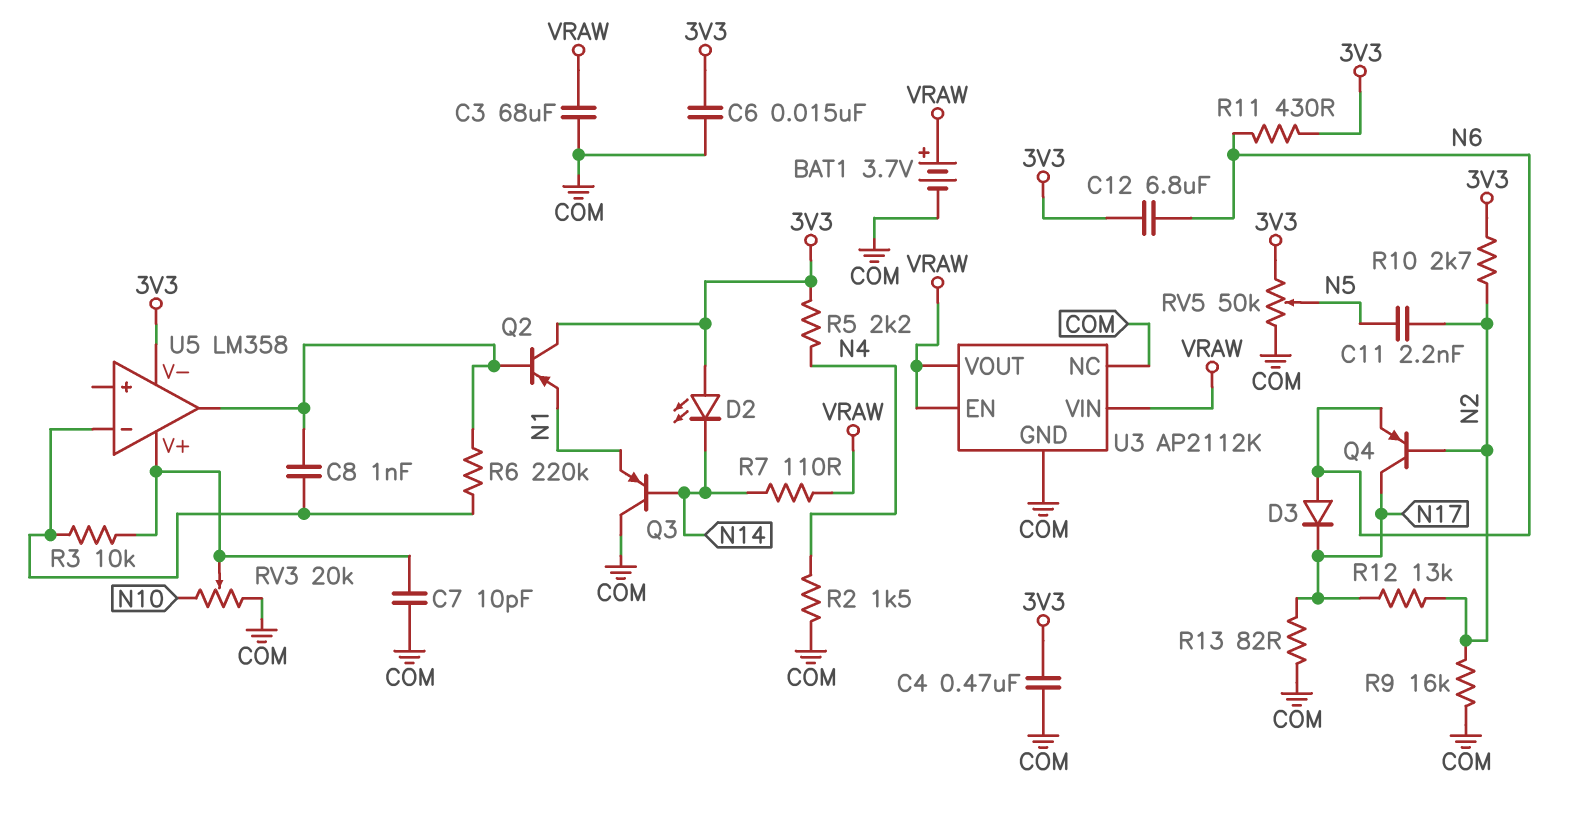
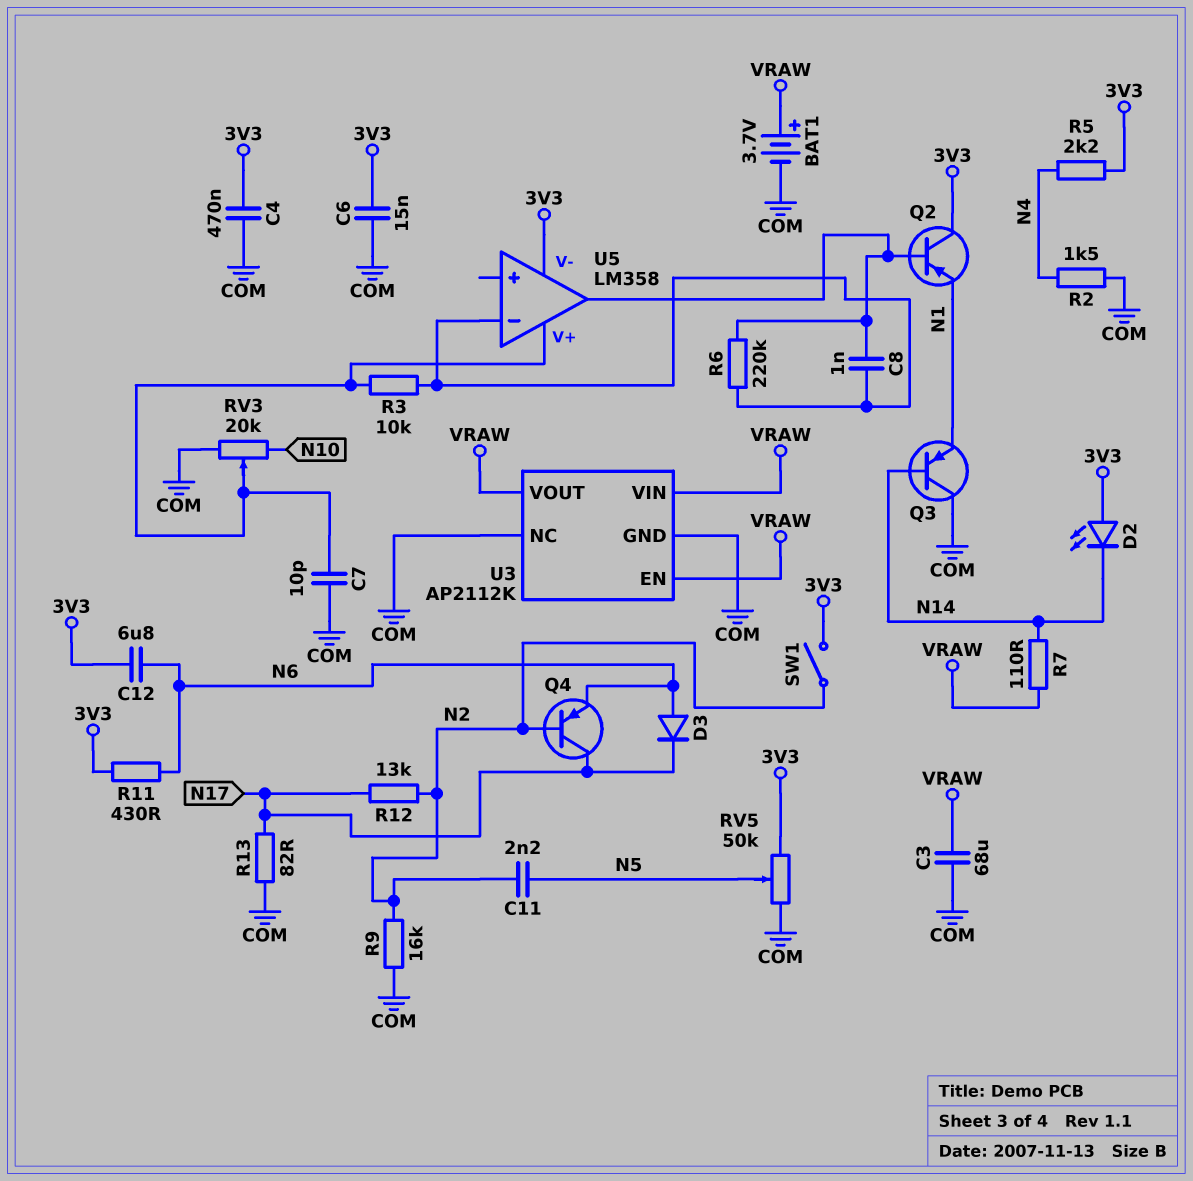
R10: 2.7k (3V3, N2) -> none
SW1: none -> switch (3V3, N2)

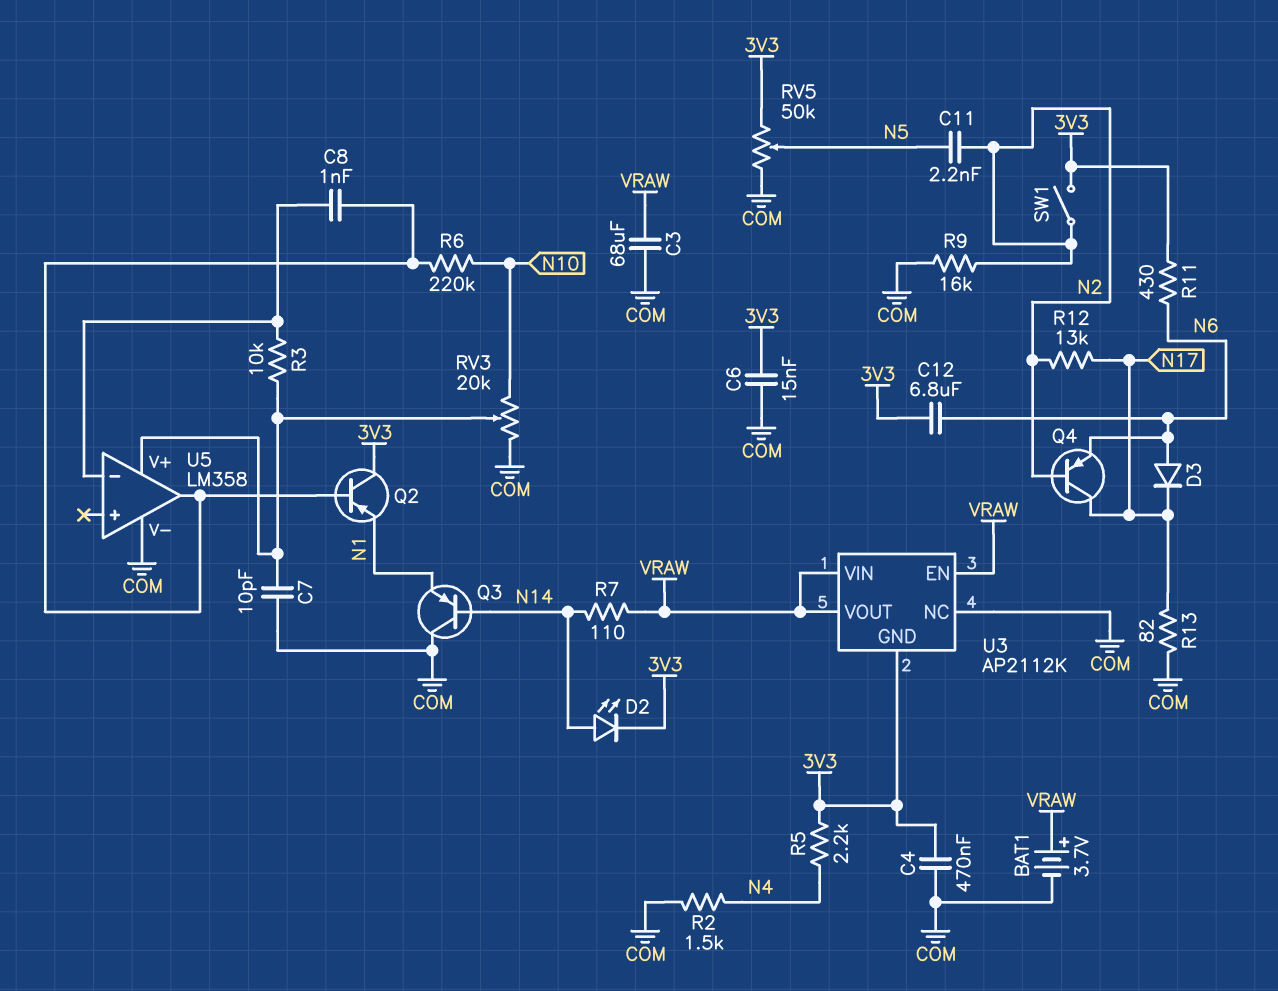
D2: LED (A 3V3, K N14) -> LED (A N14, K 3V3)
R6: 220k (U5/in-, U5/out) -> 220k (N10, U5/out)
U3 pin GND: COM -> 3V3
U5 pin V-: 3V3 -> COM

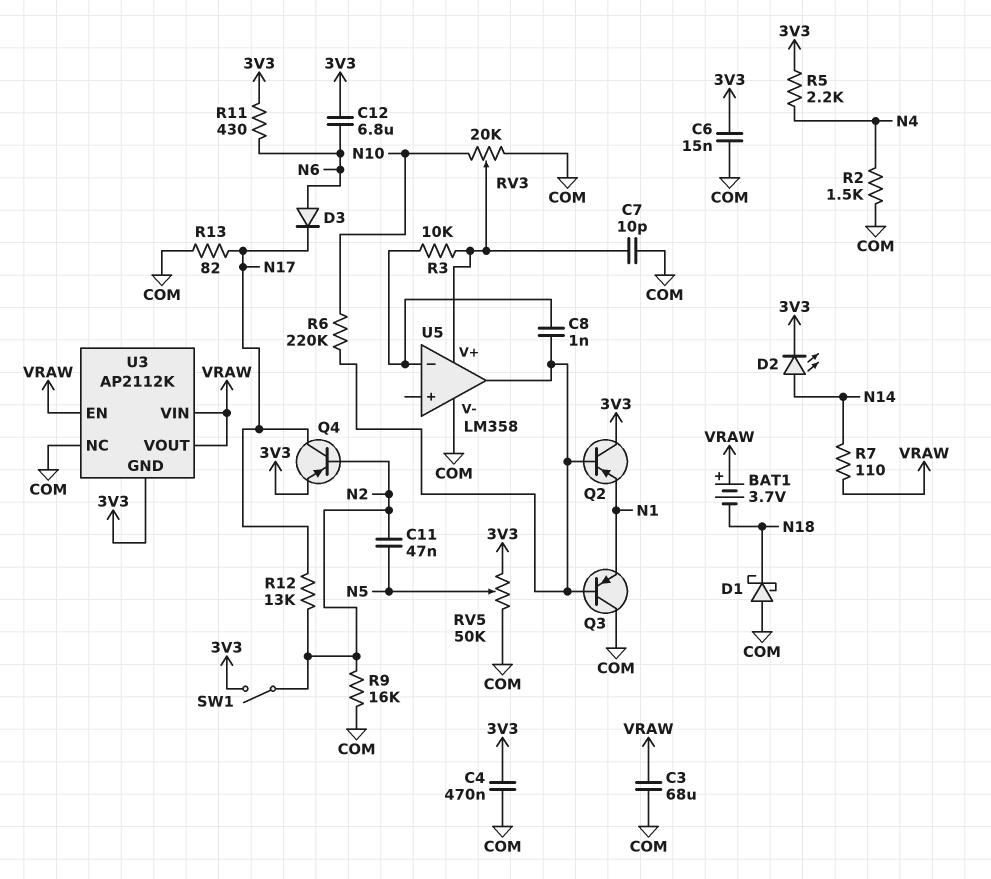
BAT1: 3.7V (plus VRAW, minus COM) -> 3.7V (plus VRAW, minus N18)
C11: 2.2nF (N2, N5) -> 47nF (N2, N5)
D1: none -> schottky (A COM, K N18)
Q3: PNP (B N14, C COM, E N1) -> PNP (B U5/out, C COM, E N1)
Q4: PNP (B N2, C N17, E N6) -> PNP (B N2, C N17, E 3V3)

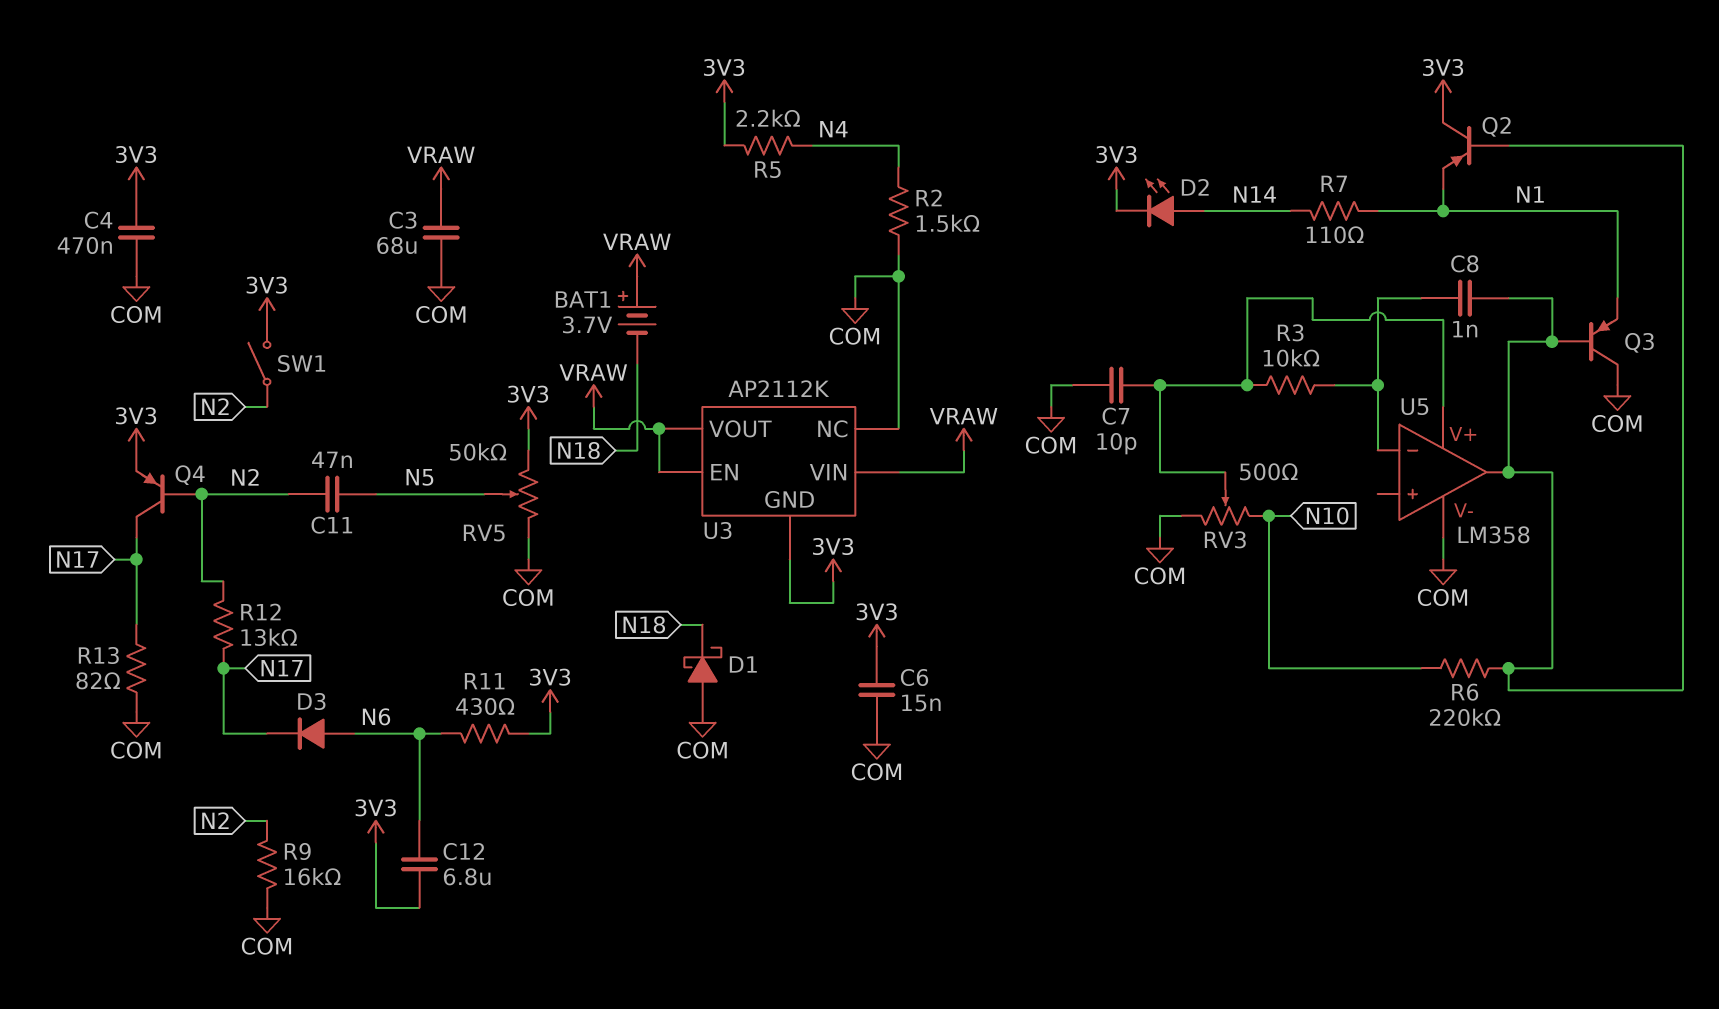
R7: 110 (N14, VRAW) -> 110 (N1, N14)
RV3: 20k (COM, N10, wiper U5/V+) -> 500 (COM, N10, wiper U5/V+)

